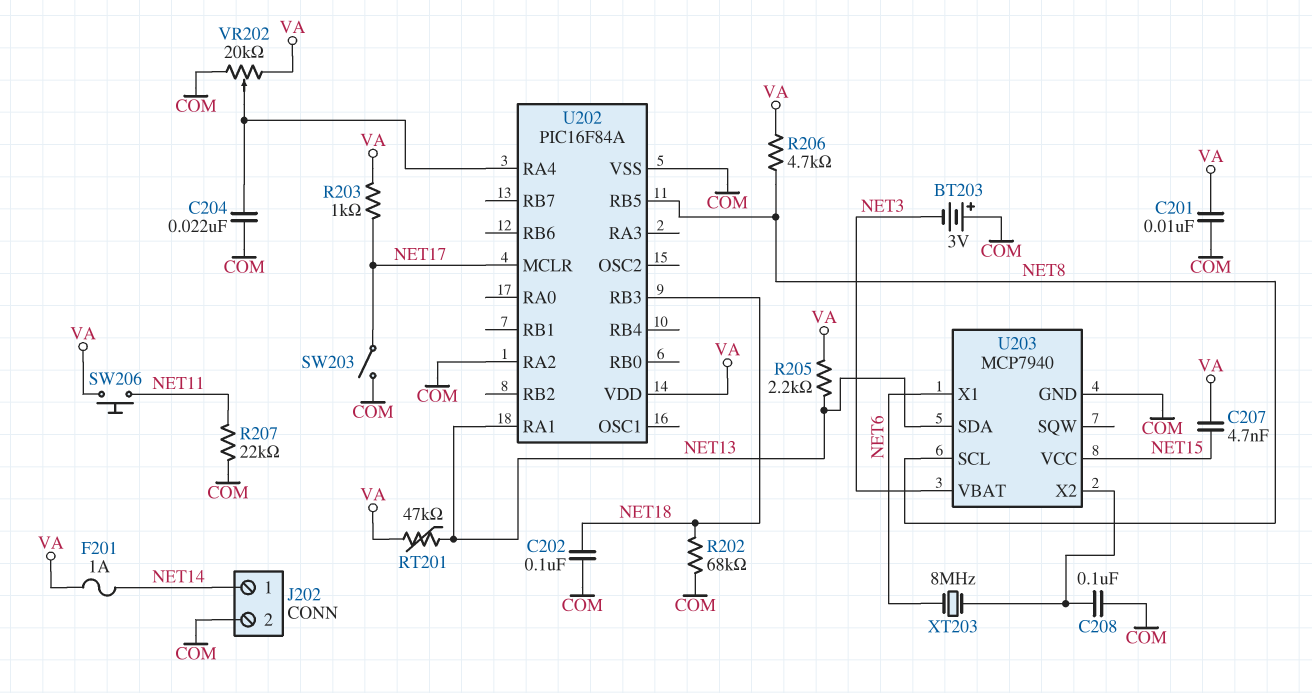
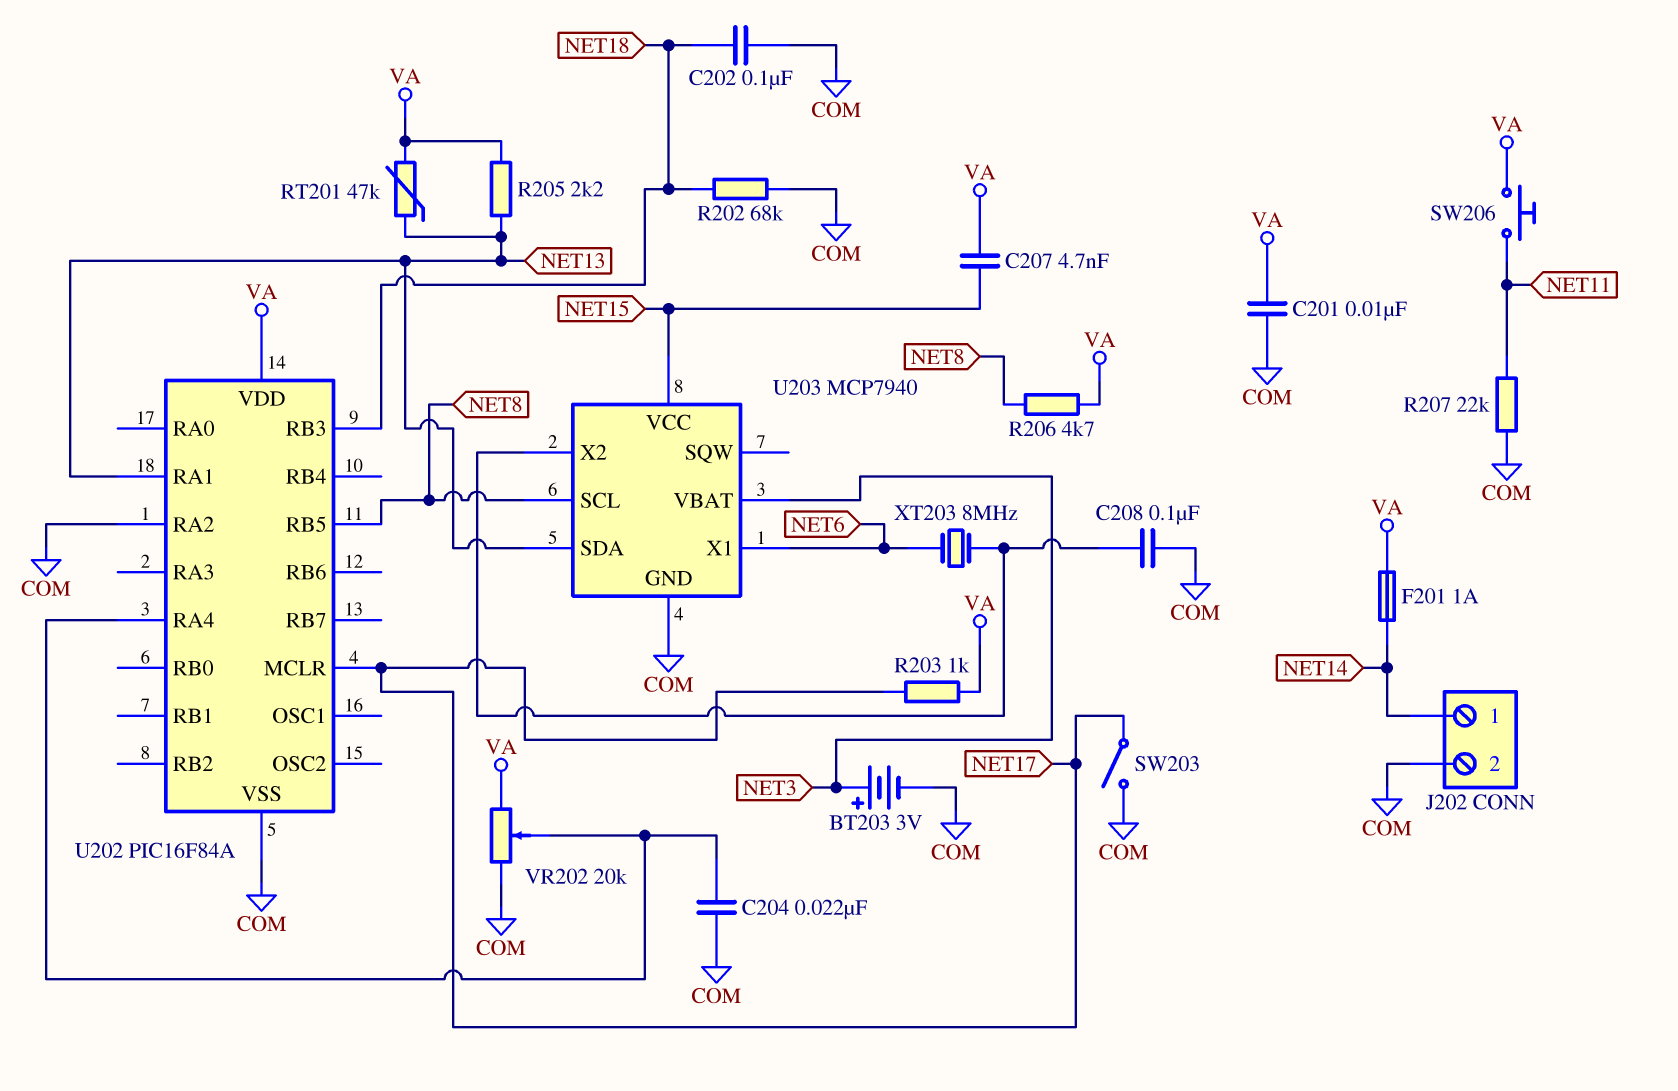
BT203: 3V (plus COM, minus NET3) -> 3V (plus NET3, minus COM)

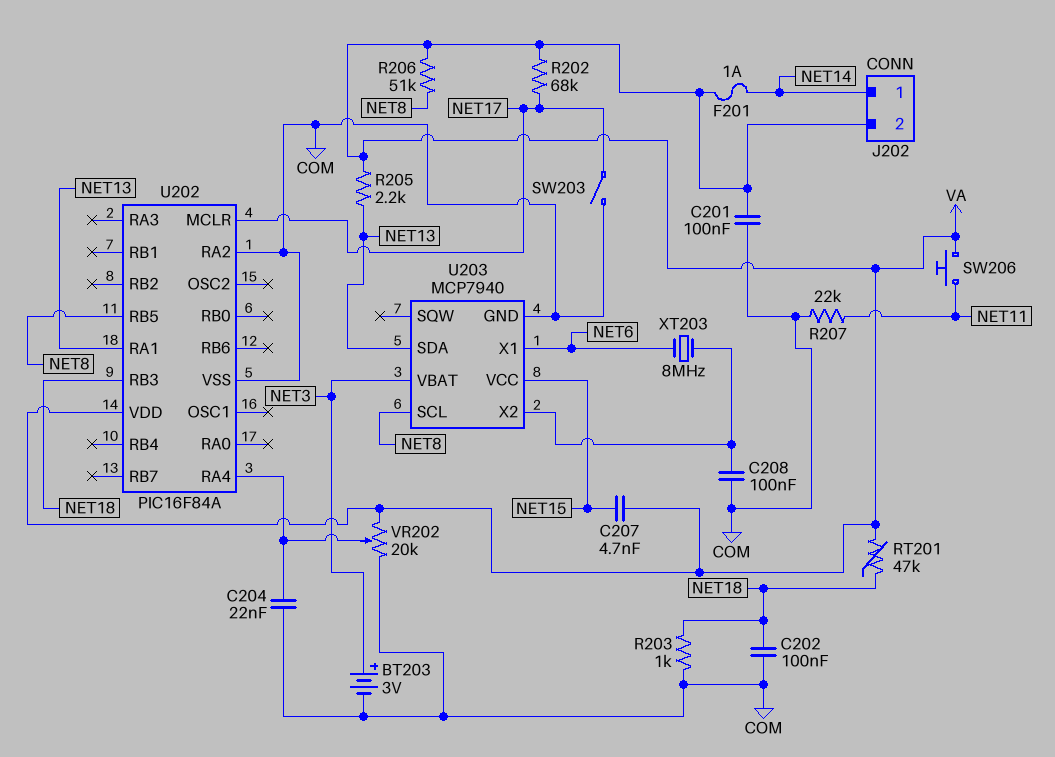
C201: 10nF (COM, VA) -> 100nF (COM, VA)
J202 pin 2: COM -> VA
R202: 68k (COM, NET18) -> 68k (NET17, VA)
R203: 1k (NET17, VA) -> 1k (COM, NET18)
R206: 4.7k (NET8, VA) -> 51k (NET8, VA)
RT201: 47k (NET13, VA) -> 47k (NET18, VA)

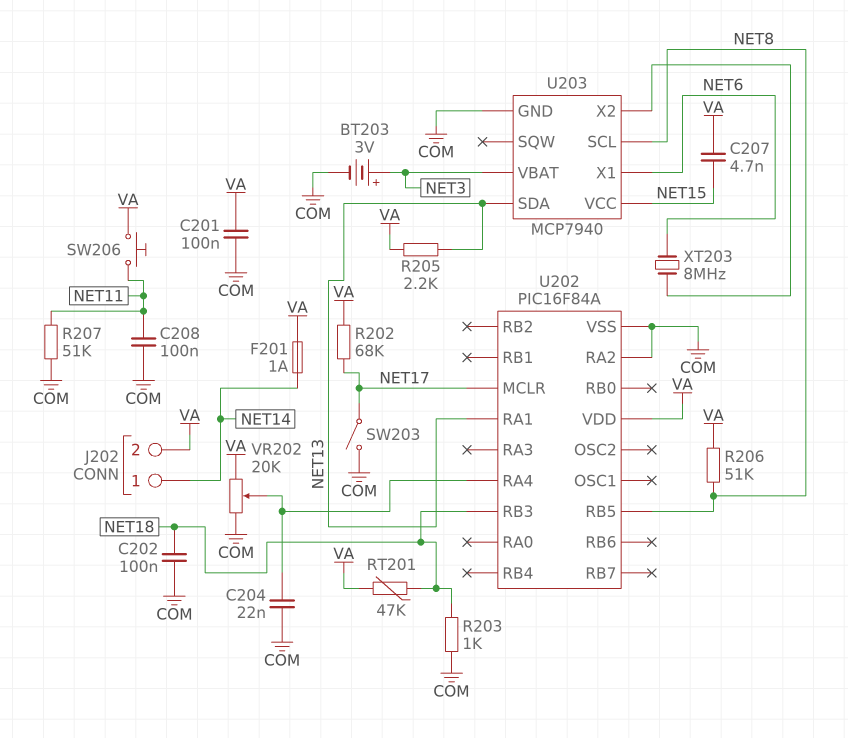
C208: 100nF (COM, U203/X2) -> 100nF (COM, NET11)
R207: 22k (COM, NET11) -> 51k (COM, NET11)

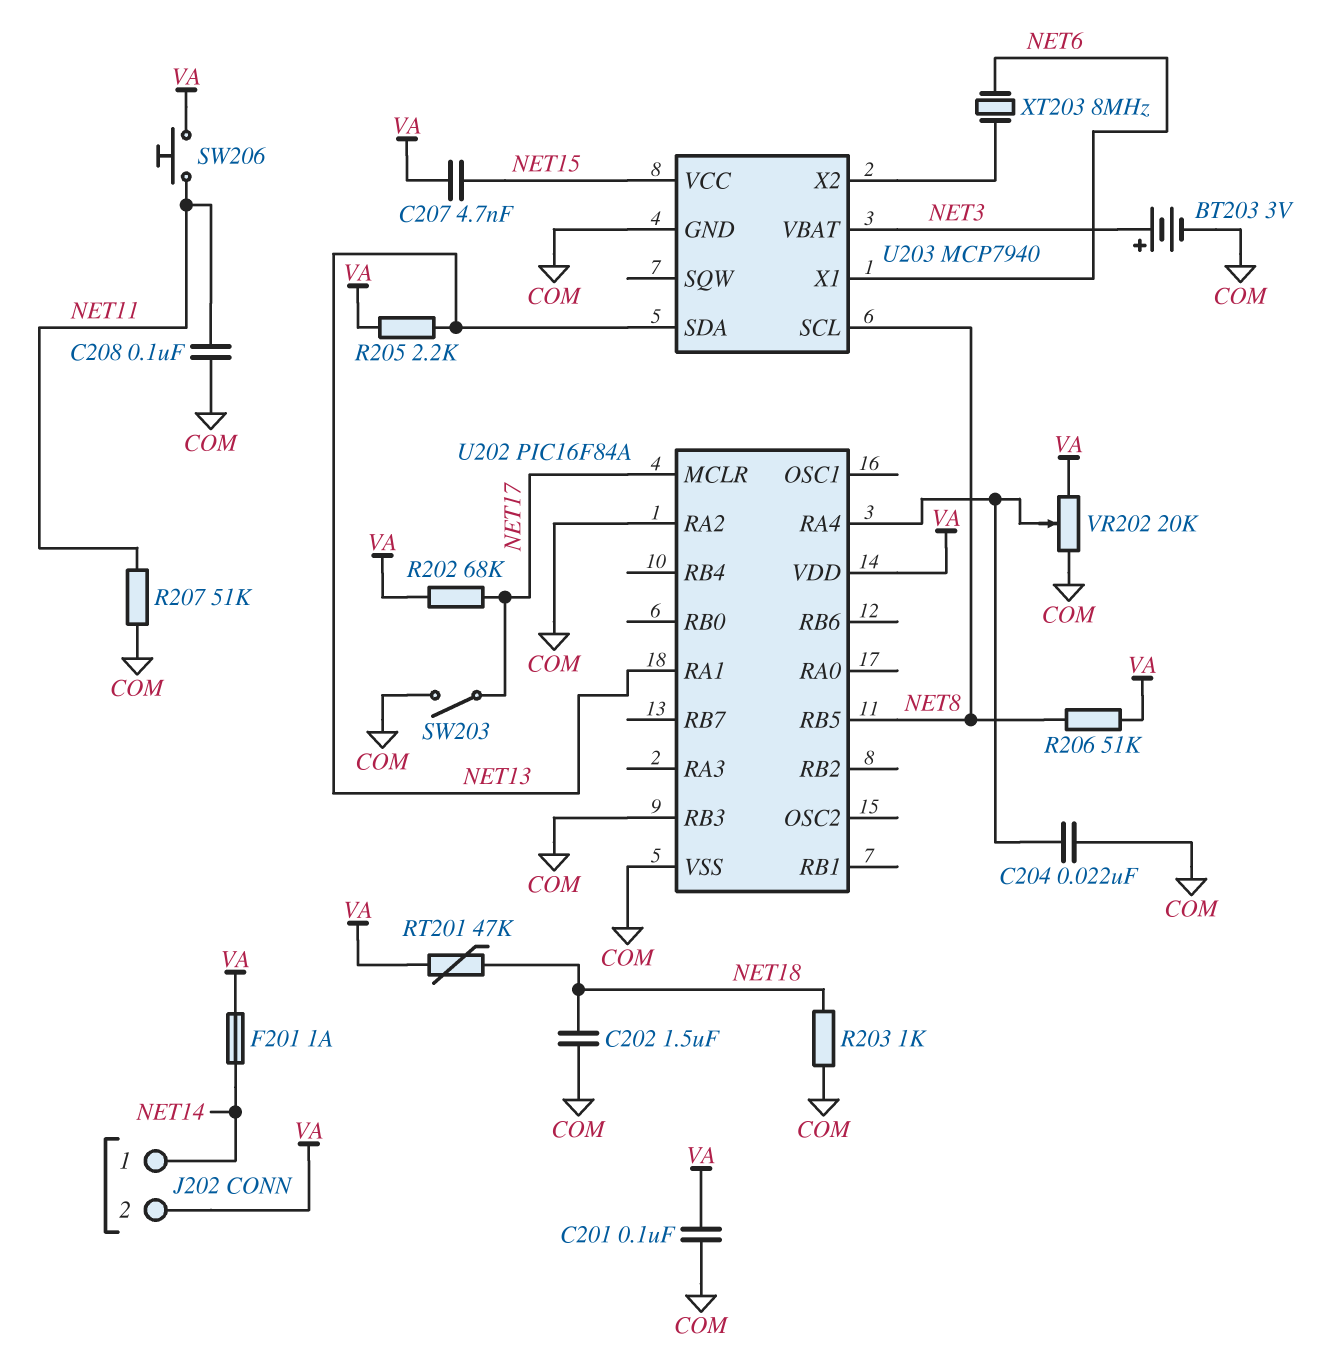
C202: 100nF (COM, NET18) -> 1.5uF (COM, NET18)
U202 pin RB3: NET18 -> COM

